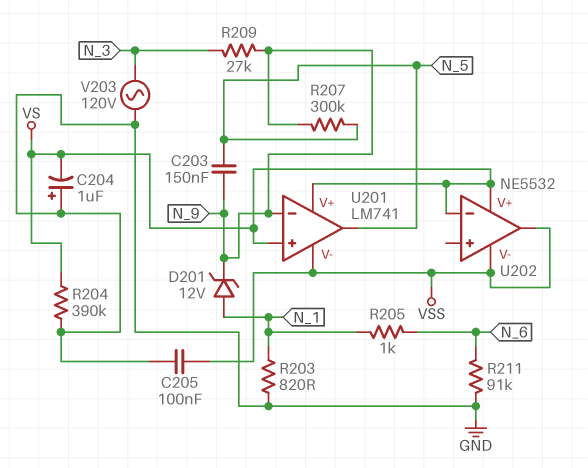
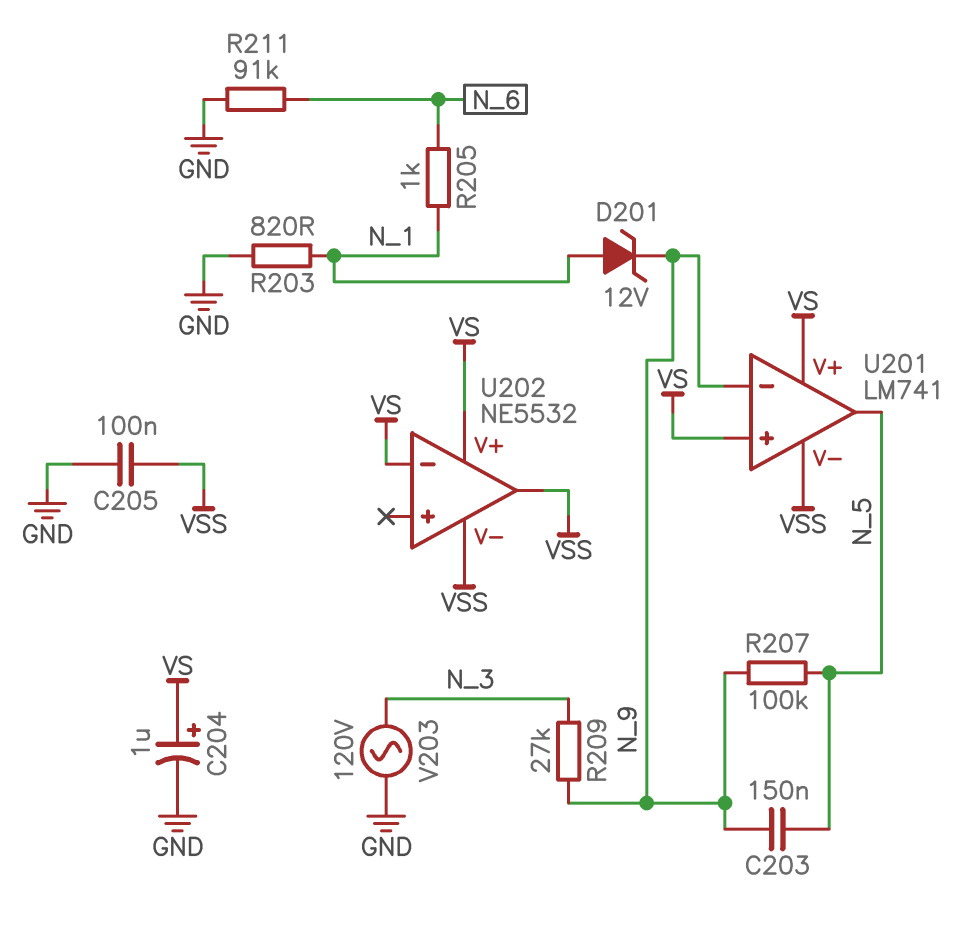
C204: 1uF (plus GND, minus VS) -> 1uF (plus VS, minus GND)
R204: 390k (GND, VS) -> none
R207: 300k (N_5, N_9) -> 100k (N_5, N_9)

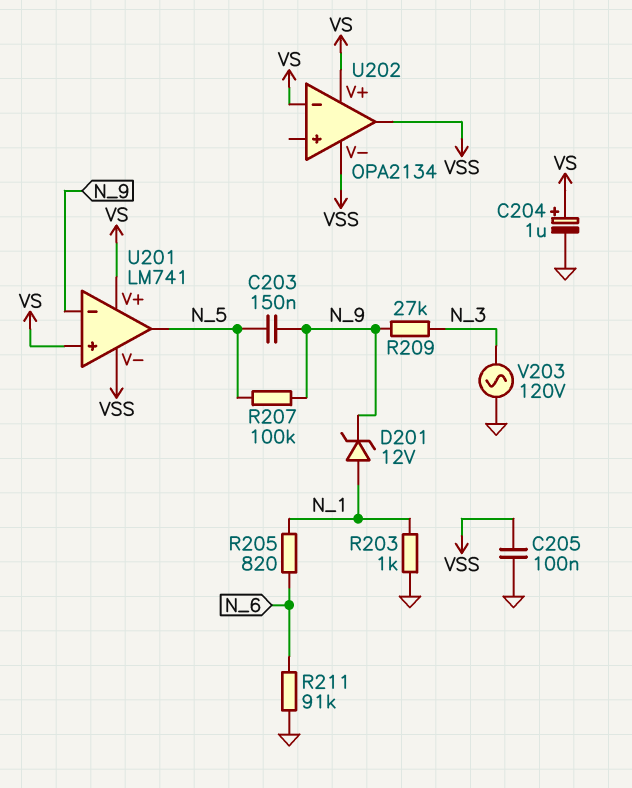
R203: 820 (GND, N_1) -> 1k (GND, N_1)
R205: 1k (N_1, N_6) -> 820 (N_1, N_6)
U202: NE5532 -> OPA2134

